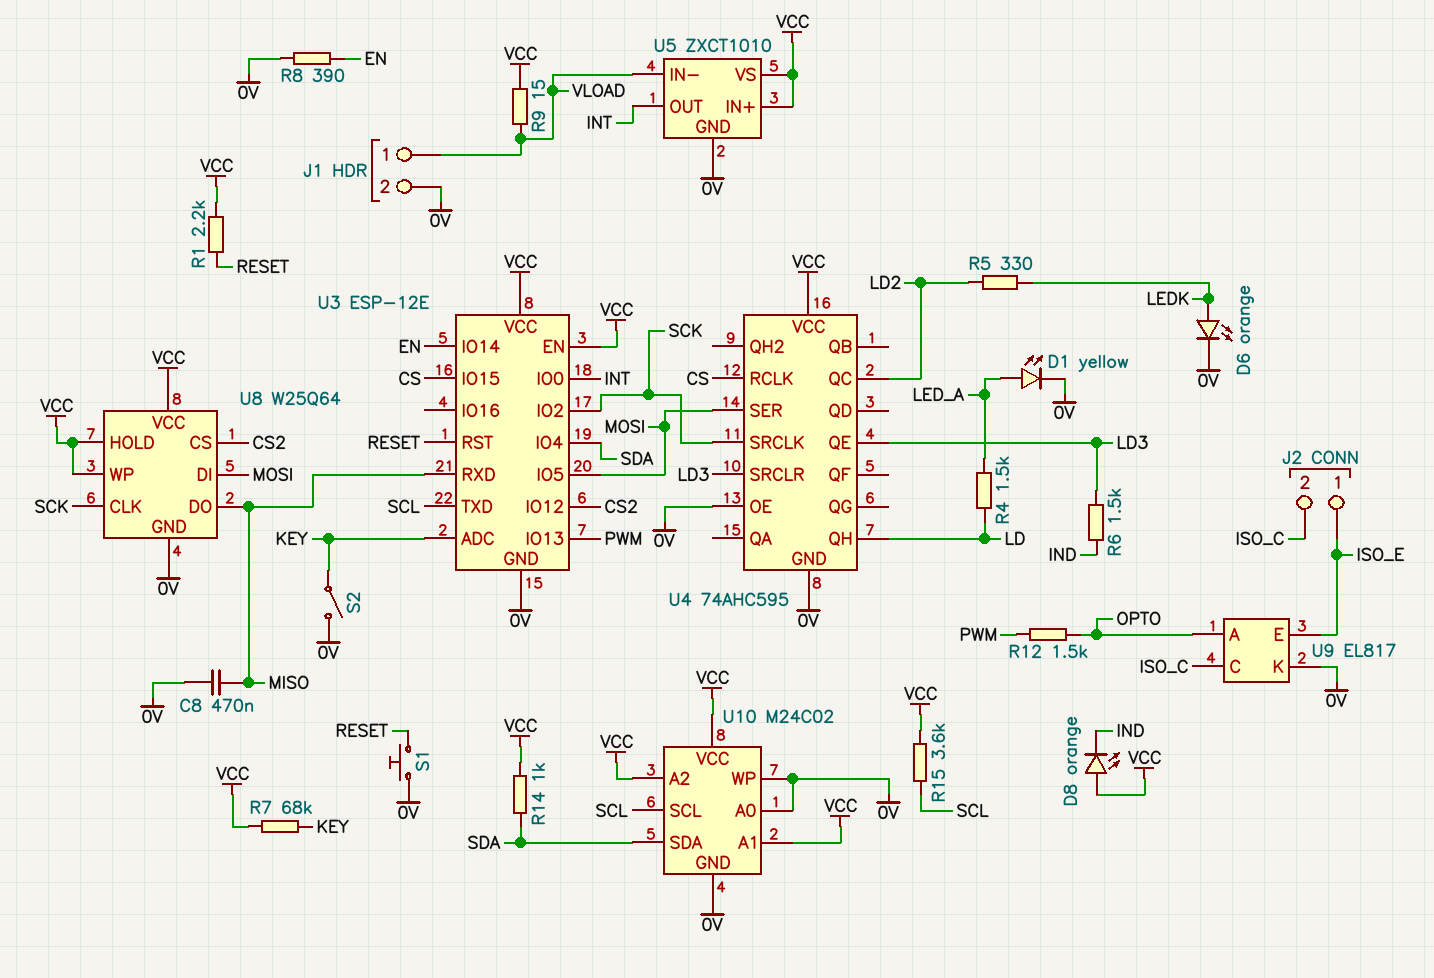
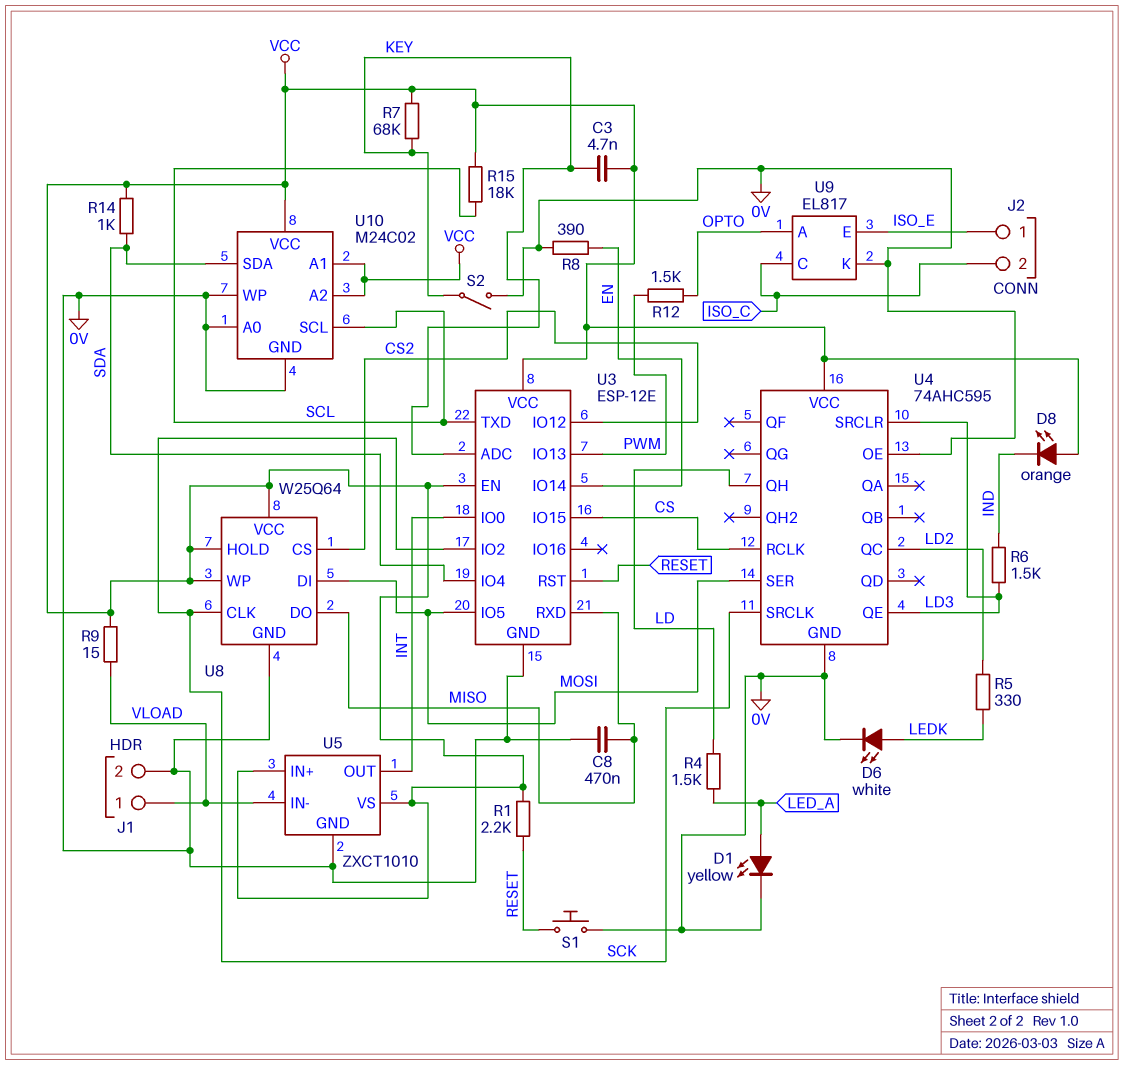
C3: none -> 4.7nF (KEY, VCC)
D6: LED orange (A LEDK, K 0V) -> LED white (A LEDK, K 0V)
R15: 3.6k (SCL, VCC) -> 18k (SCL, VCC)

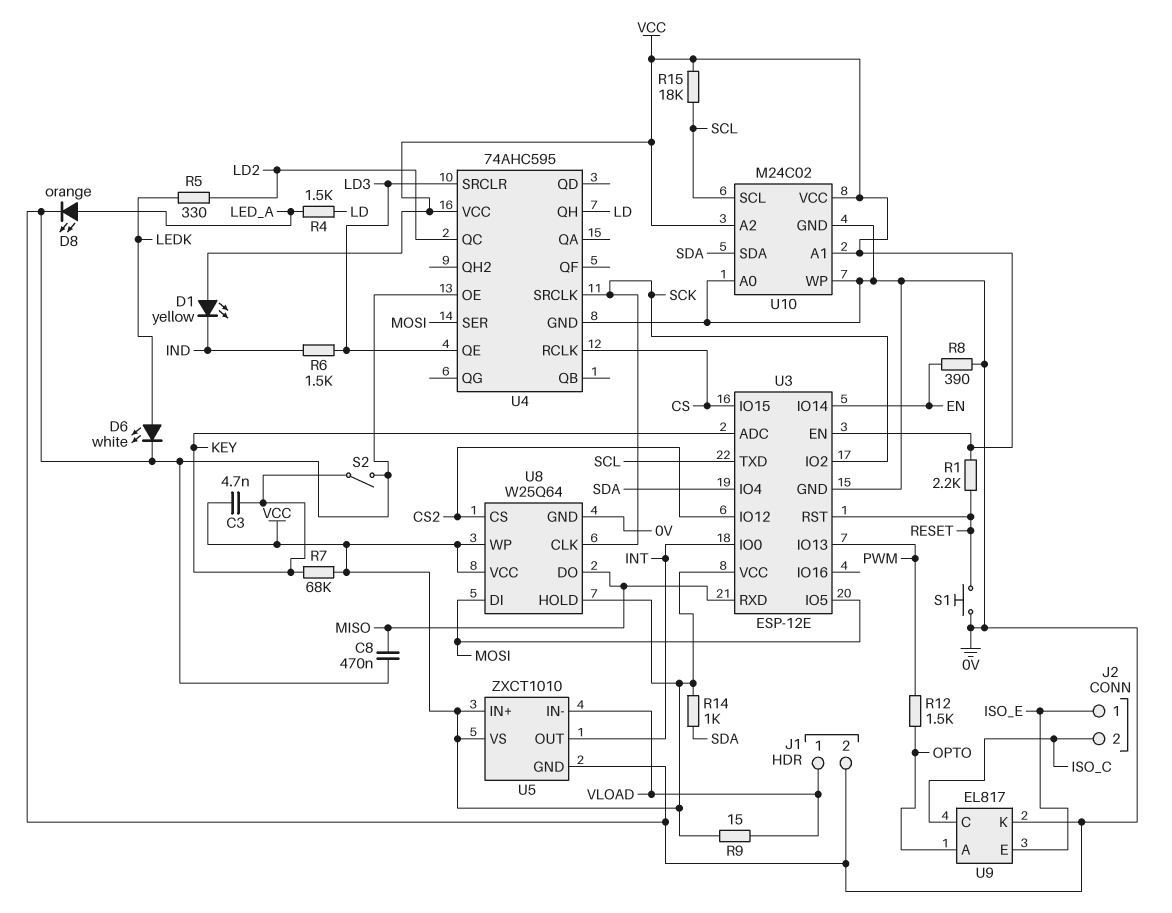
D1: LED yellow (A LED_A, K 0V) -> LED yellow (A VCC, K IND)
D8: LED orange (A VCC, K IND) -> LED orange (A LED_A, K 0V)

